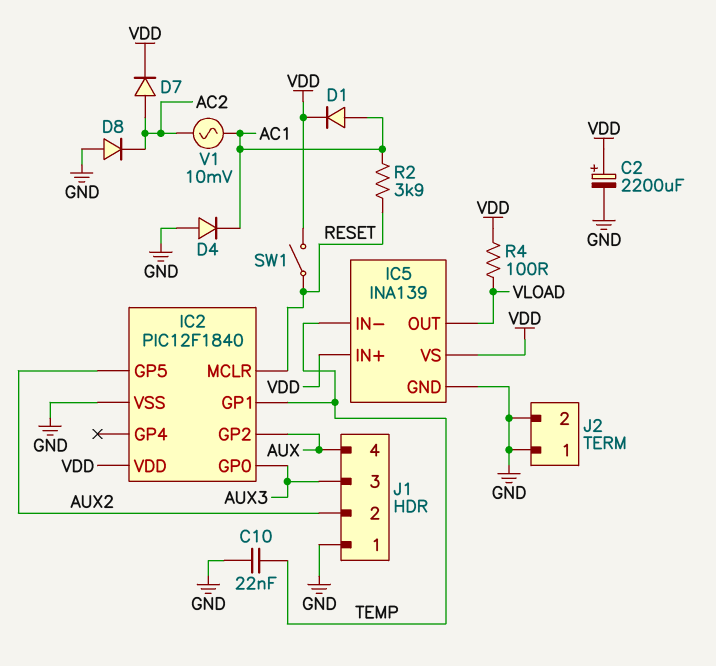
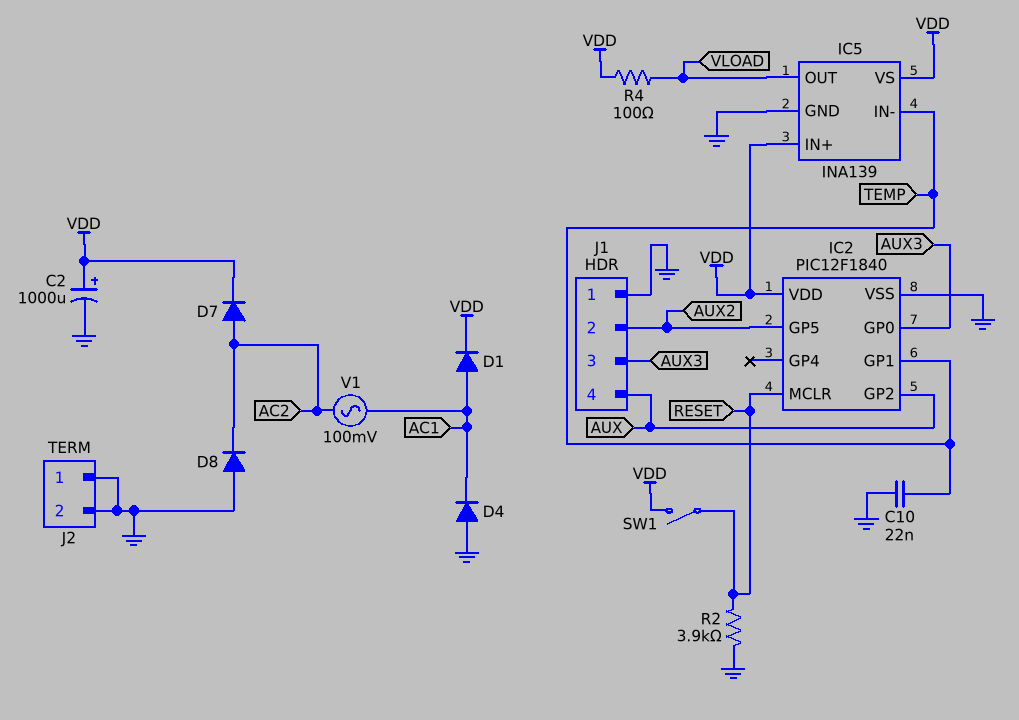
C2: 2200uF (plus VDD, minus GND) -> 1000uF (plus VDD, minus GND)
R2: 3.9k (AC1, RESET) -> 3.9k (GND, RESET)
V1: AC 10mV (AC1, AC2) -> AC 100mV (AC1, AC2)

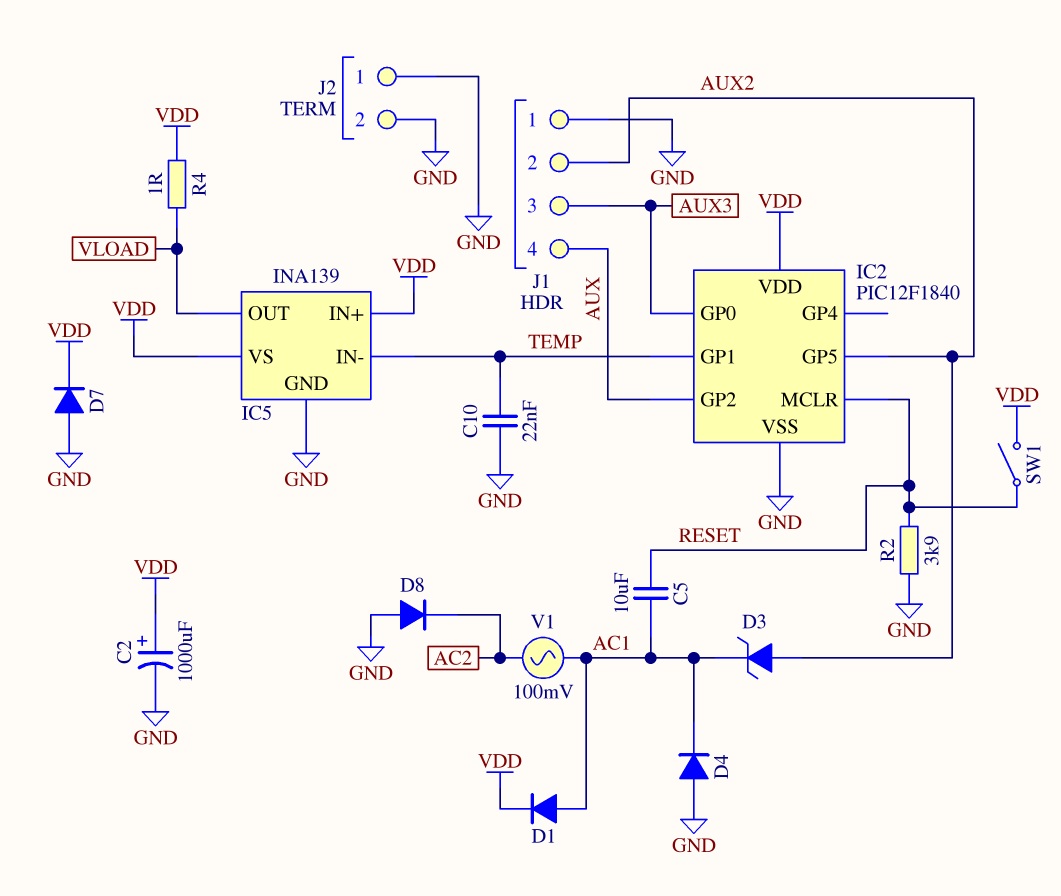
C5: none -> 10uF (AC1, RESET)
D3: none -> zener (A AUX2, K AC1)
D7: diode (A AC2, K VDD) -> diode (A GND, K VDD)
R4: 100 (VDD, VLOAD) -> 1 (VDD, VLOAD)

